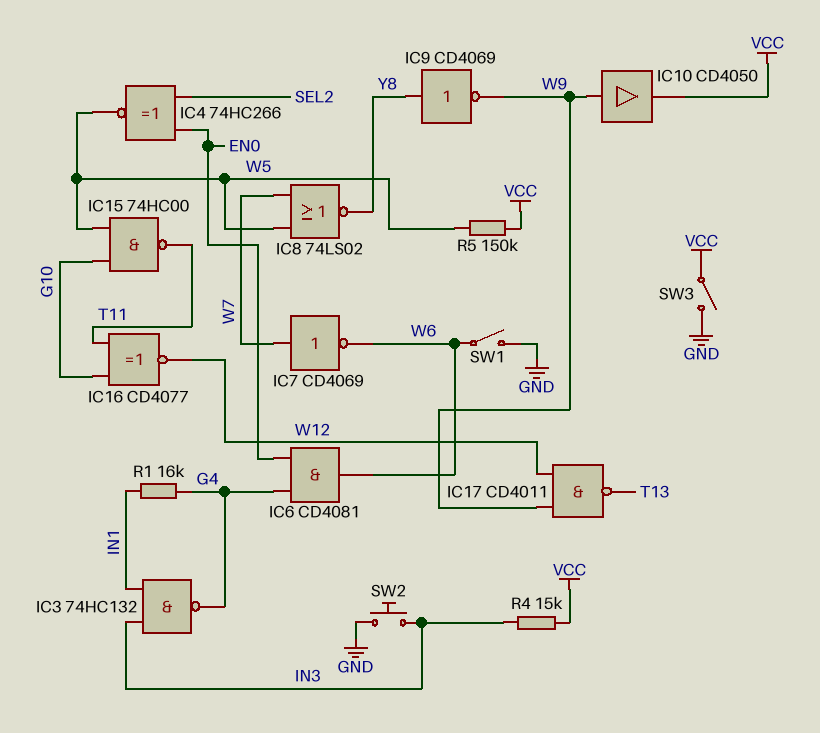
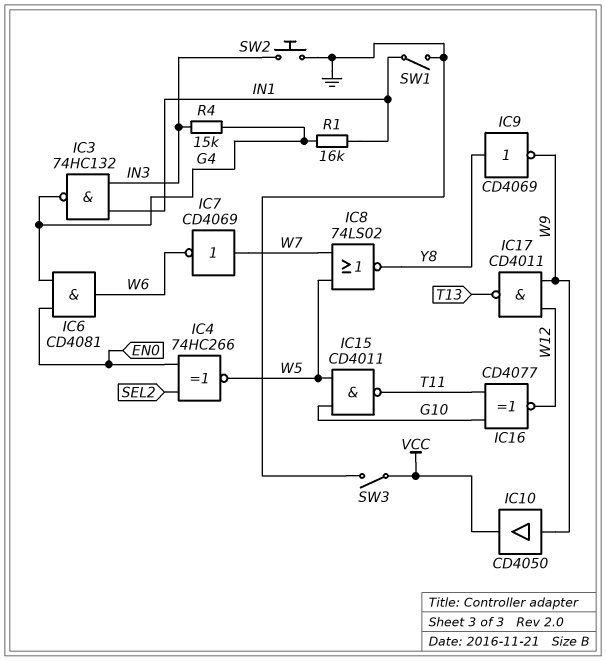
IC15: NAND 74HC00 (in G10, in W5, out T11) -> NAND CD4011 (in G10, in W5, out T11)
R4: 15k (IN3, VCC) -> 15k (G4, IN3)
R5: 150k (VCC, W5) -> none
SW1: switch (GND, W6) -> switch (GND, IN1)

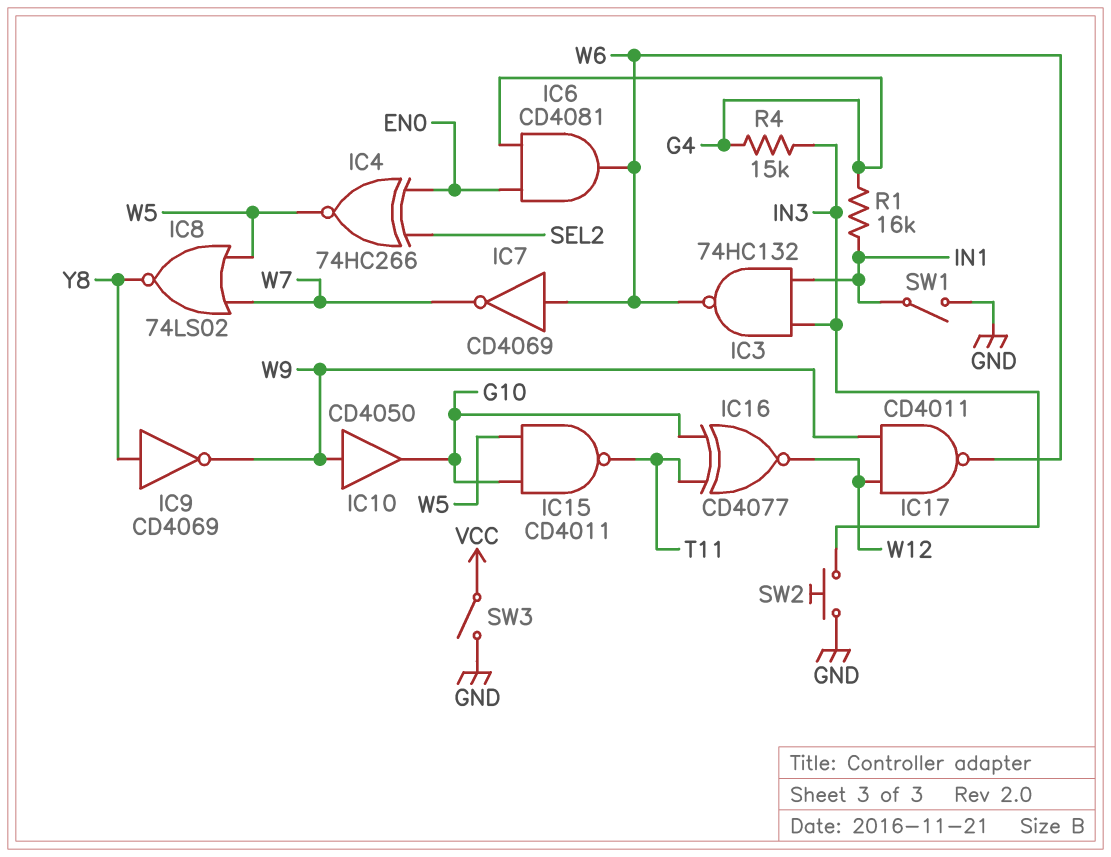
IC3: NAND 74HC132 (in IN1, in IN3, out G4) -> NAND 74HC132 (in IN1, in IN3, out W6)
IC7: NOT CD4069 (in W7, out W6) -> NOT CD4069 (in W6, out W7)
IC10: buffer CD4050 (in W9, out VCC) -> buffer CD4050 (in W9, out G10)
IC17: NAND CD4011 (in W9, in W12, out T13) -> NAND CD4011 (in W9, in W12, out W6)

